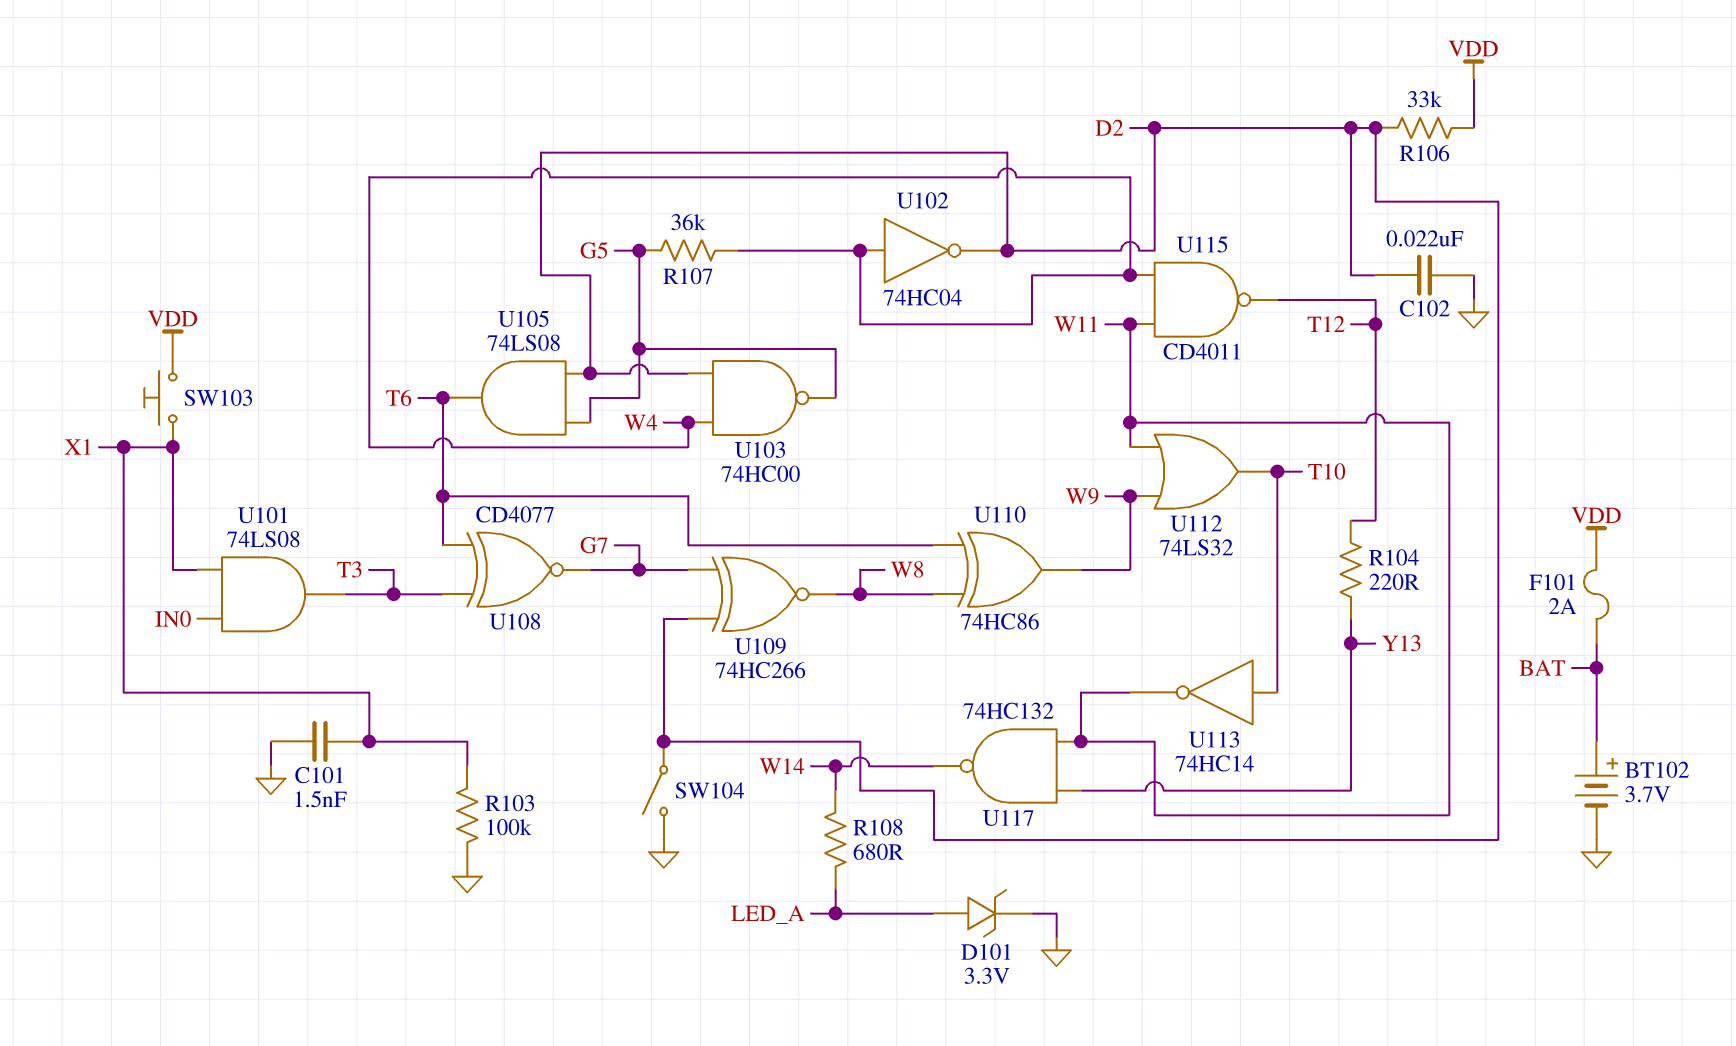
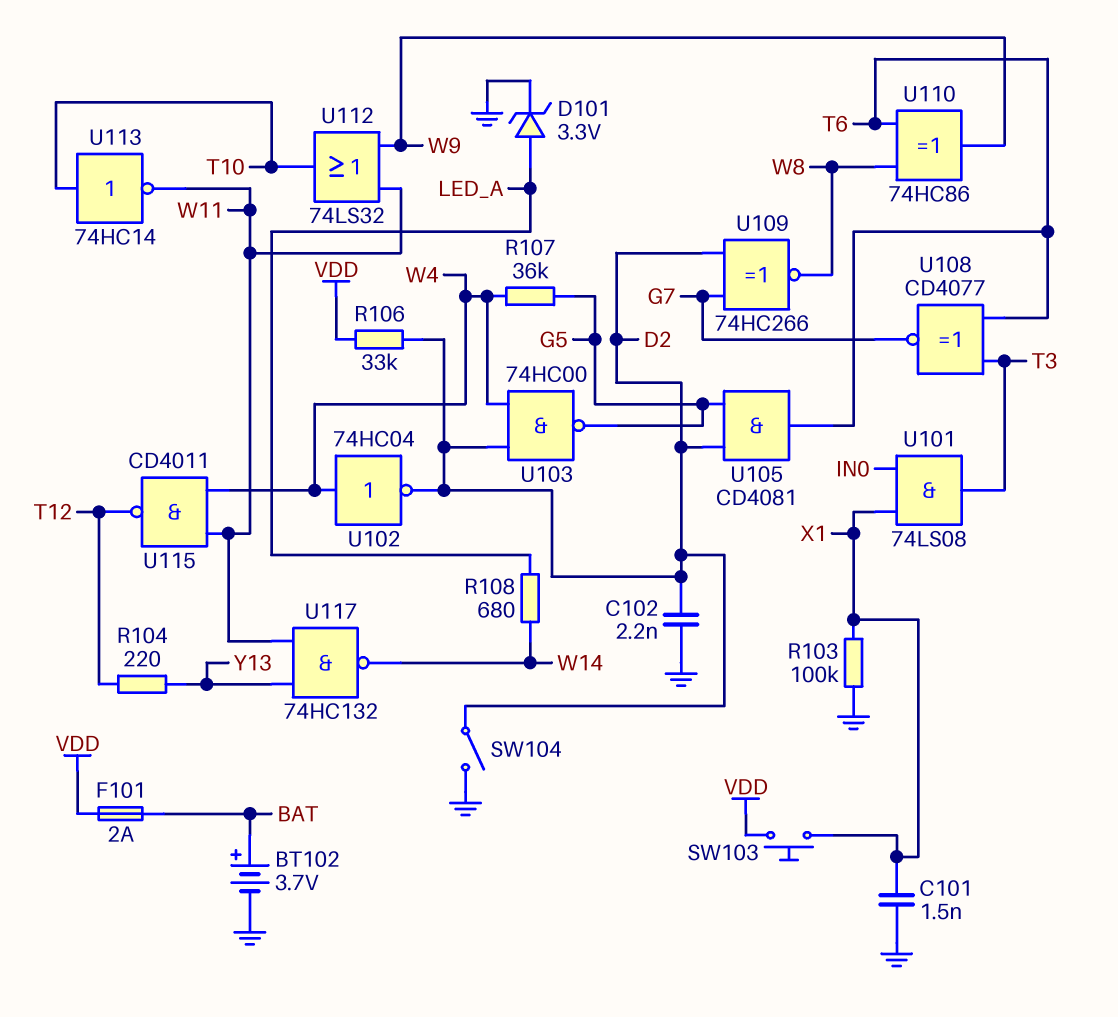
C102: 22nF (D2, GND) -> 2.2nF (D2, GND)
U105: AND 74LS08 (in D2, in G5, out T6) -> AND CD4081 (in D2, in G5, out T6)

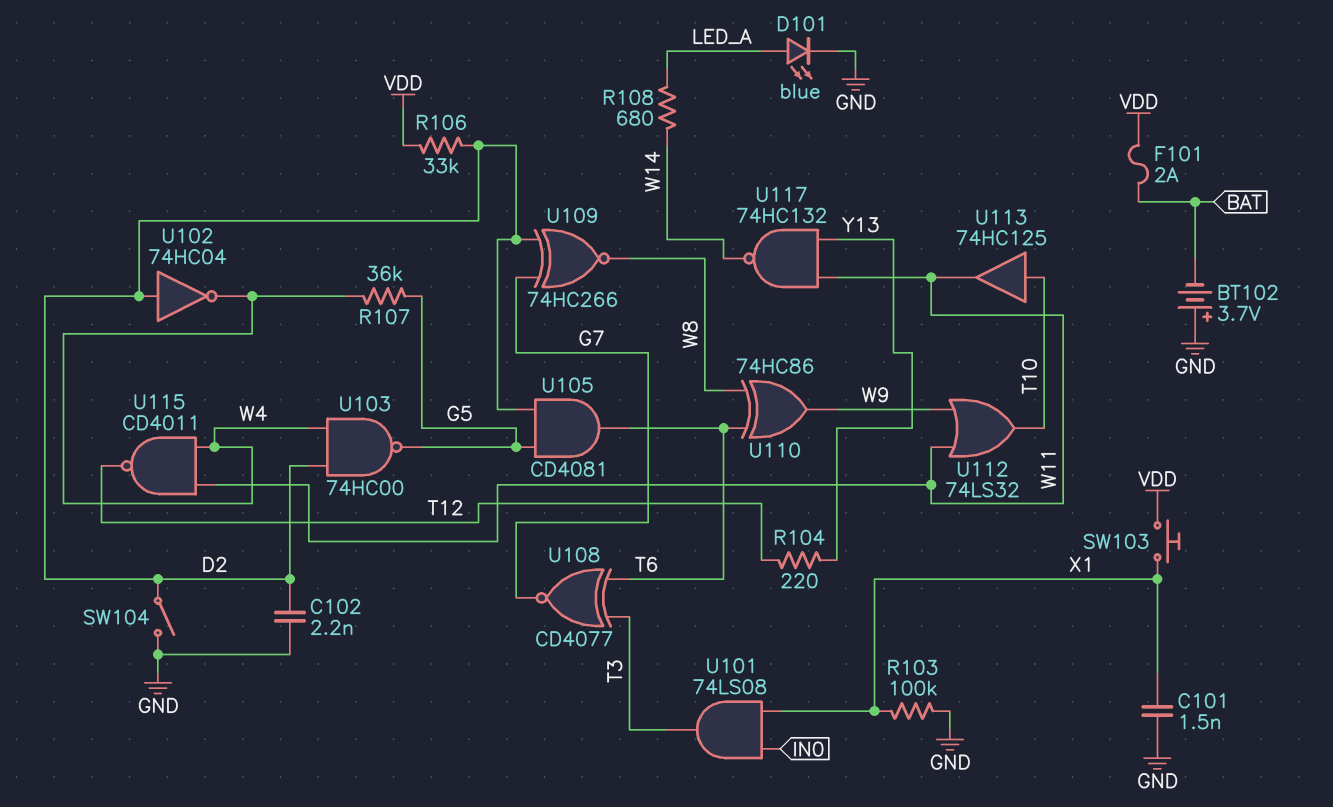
BT102: 3.7V (plus BAT, minus GND) -> 3.7V (plus GND, minus BAT)
D101: zener 3.3V (A LED_A, K GND) -> LED blue (A LED_A, K GND)
U102: NOT 74HC04 (in W4, out D2) -> NOT 74HC04 (in D2, out W4)
U113: NOT 74HC14 (in T10, out W11) -> buffer 74HC125 (in T10, out W11)

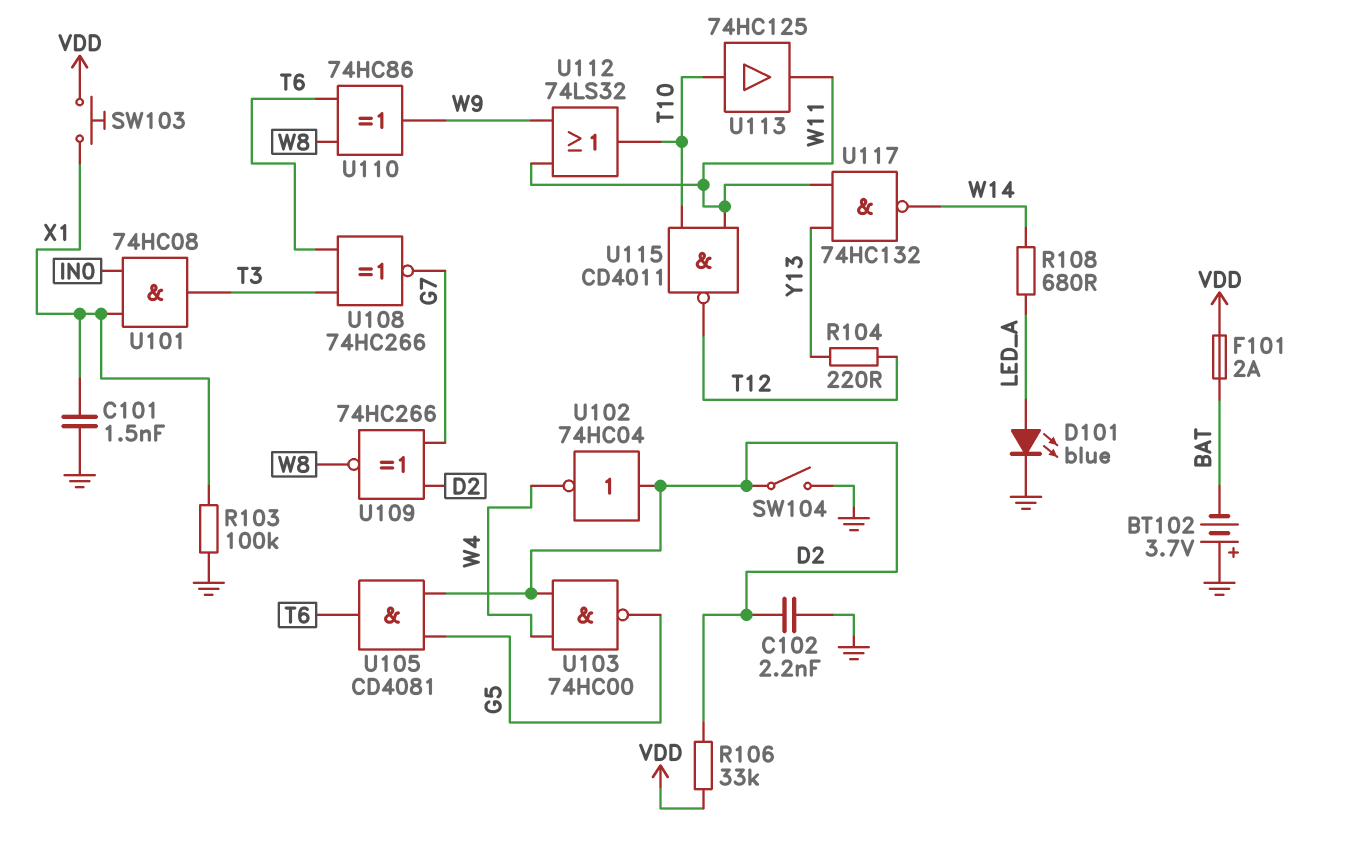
R107: 36k (G5, W4) -> none
U101: AND 74LS08 (in IN0, in X1, out T3) -> AND 74HC08 (in IN0, in X1, out T3)
U108: XNOR CD4077 (in T3, in T6, out G7) -> XNOR 74HC266 (in T3, in T6, out G7)
U115: NAND CD4011 (in W4, in W11, out T12) -> NAND CD4011 (in T10, in W11, out T12)

